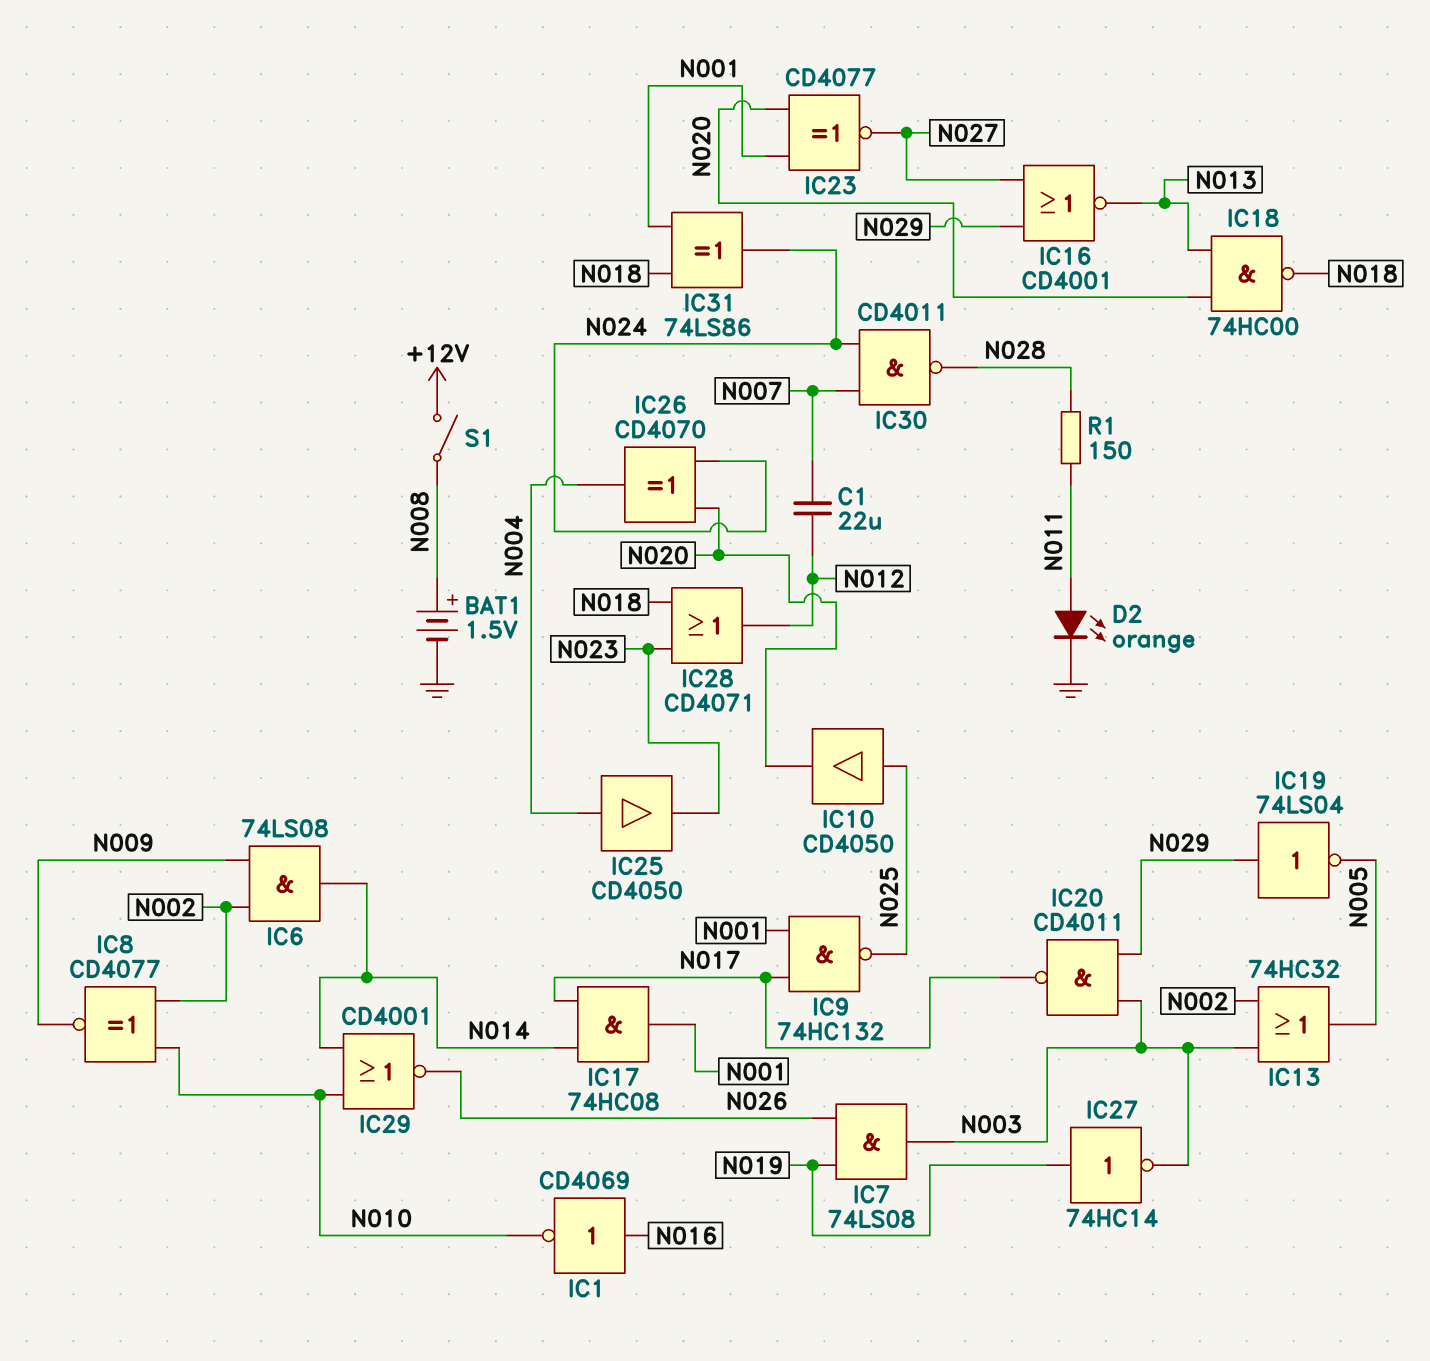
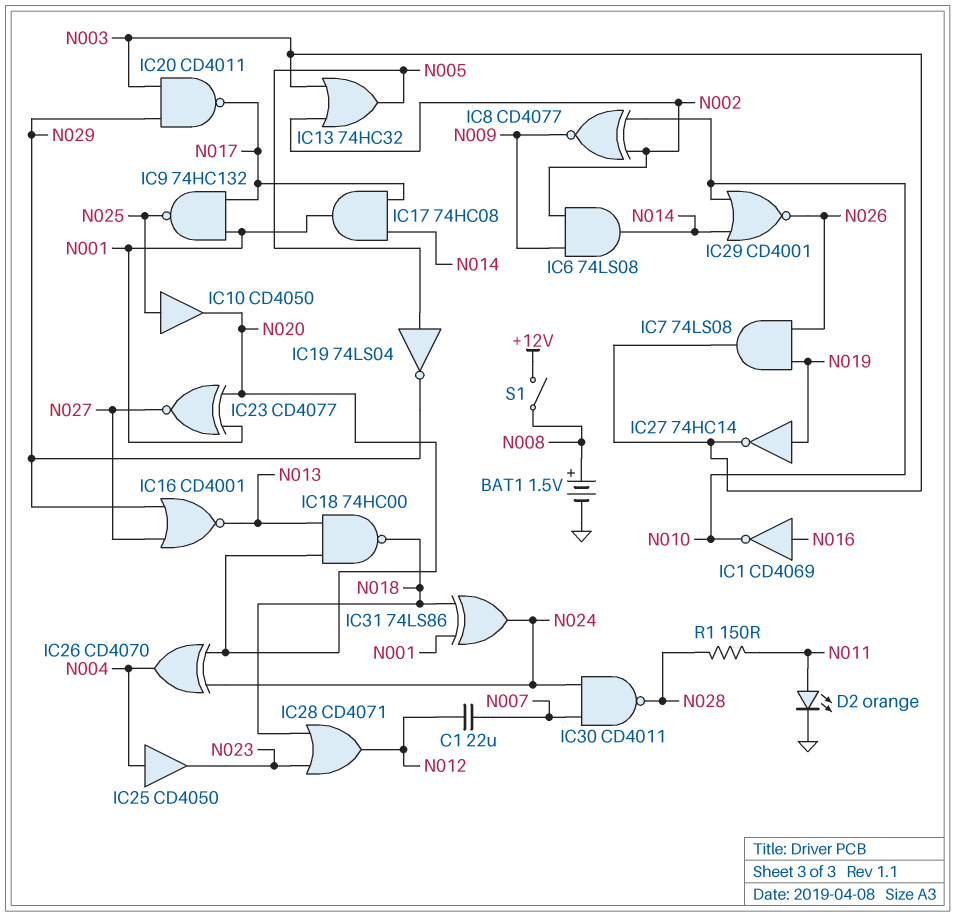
IC19: NOT 74LS04 (in N029, out N005) -> NOT 74LS04 (in N005, out N029)

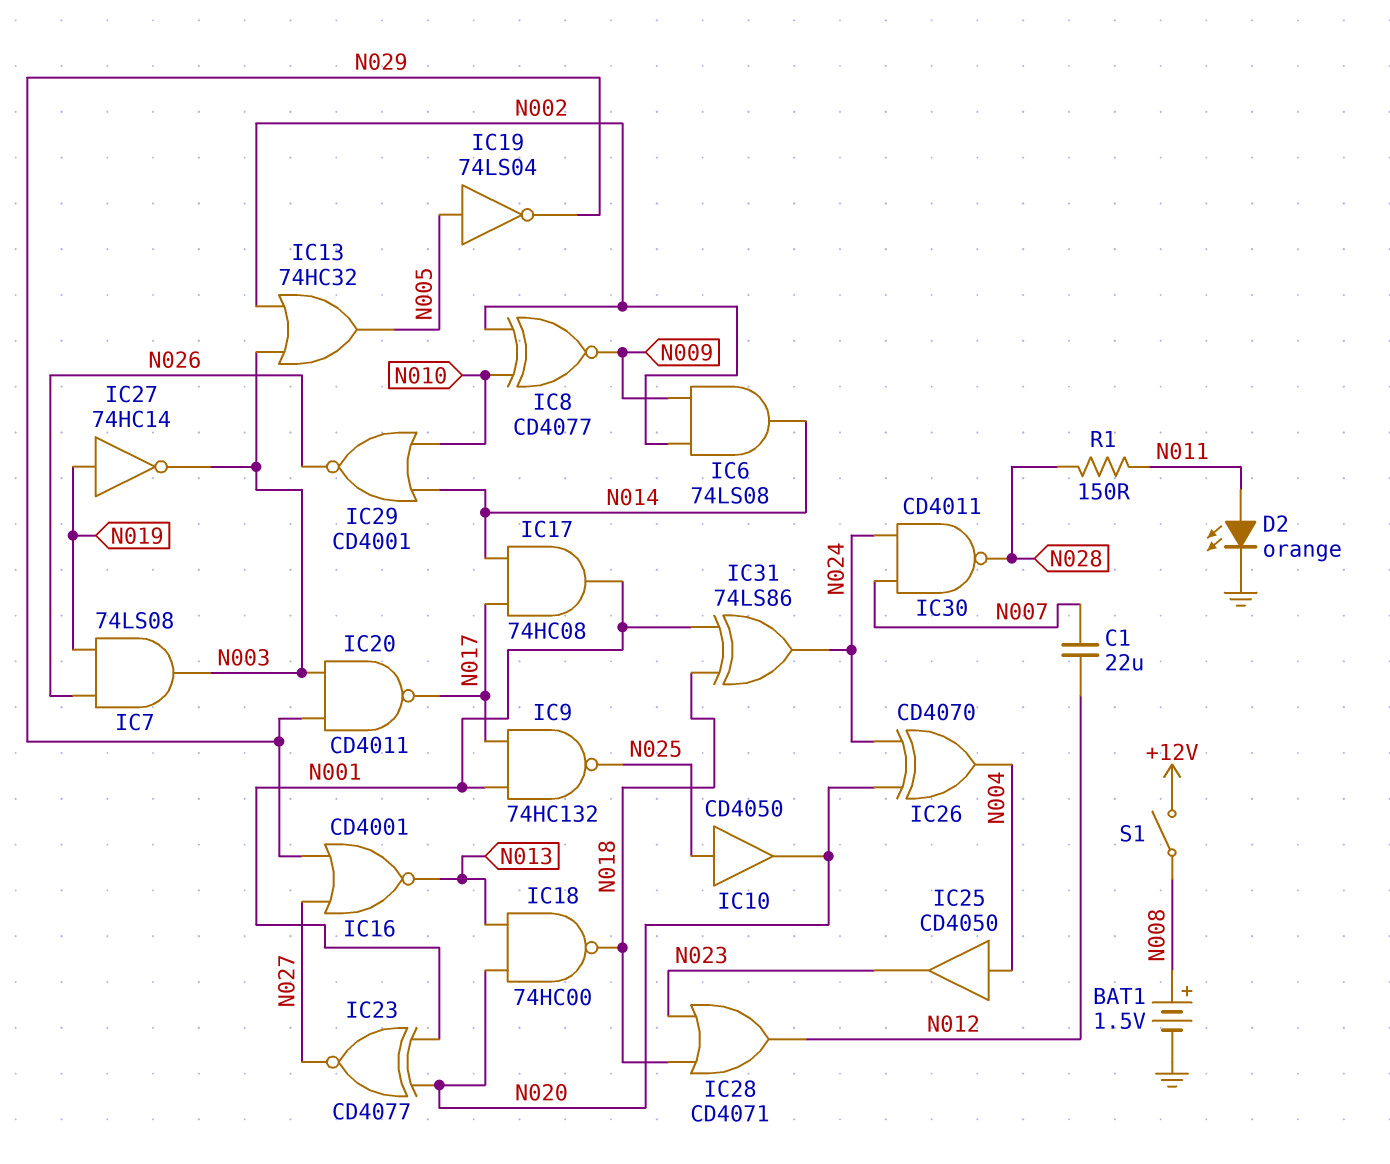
IC1: NOT CD4069 (in N016, out N010) -> none

